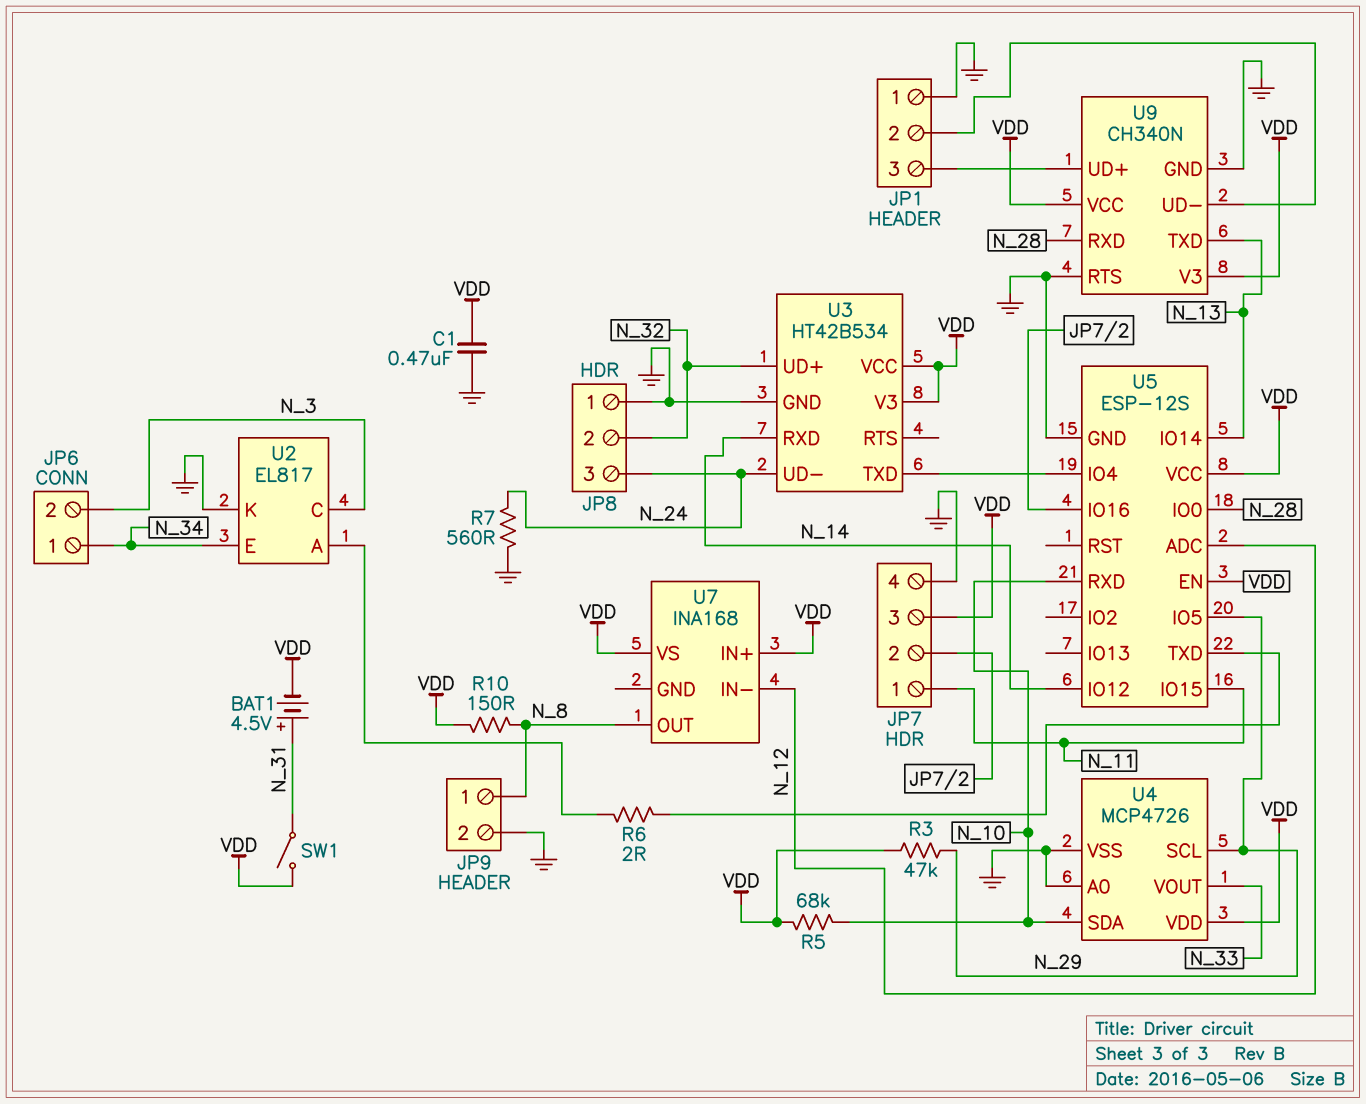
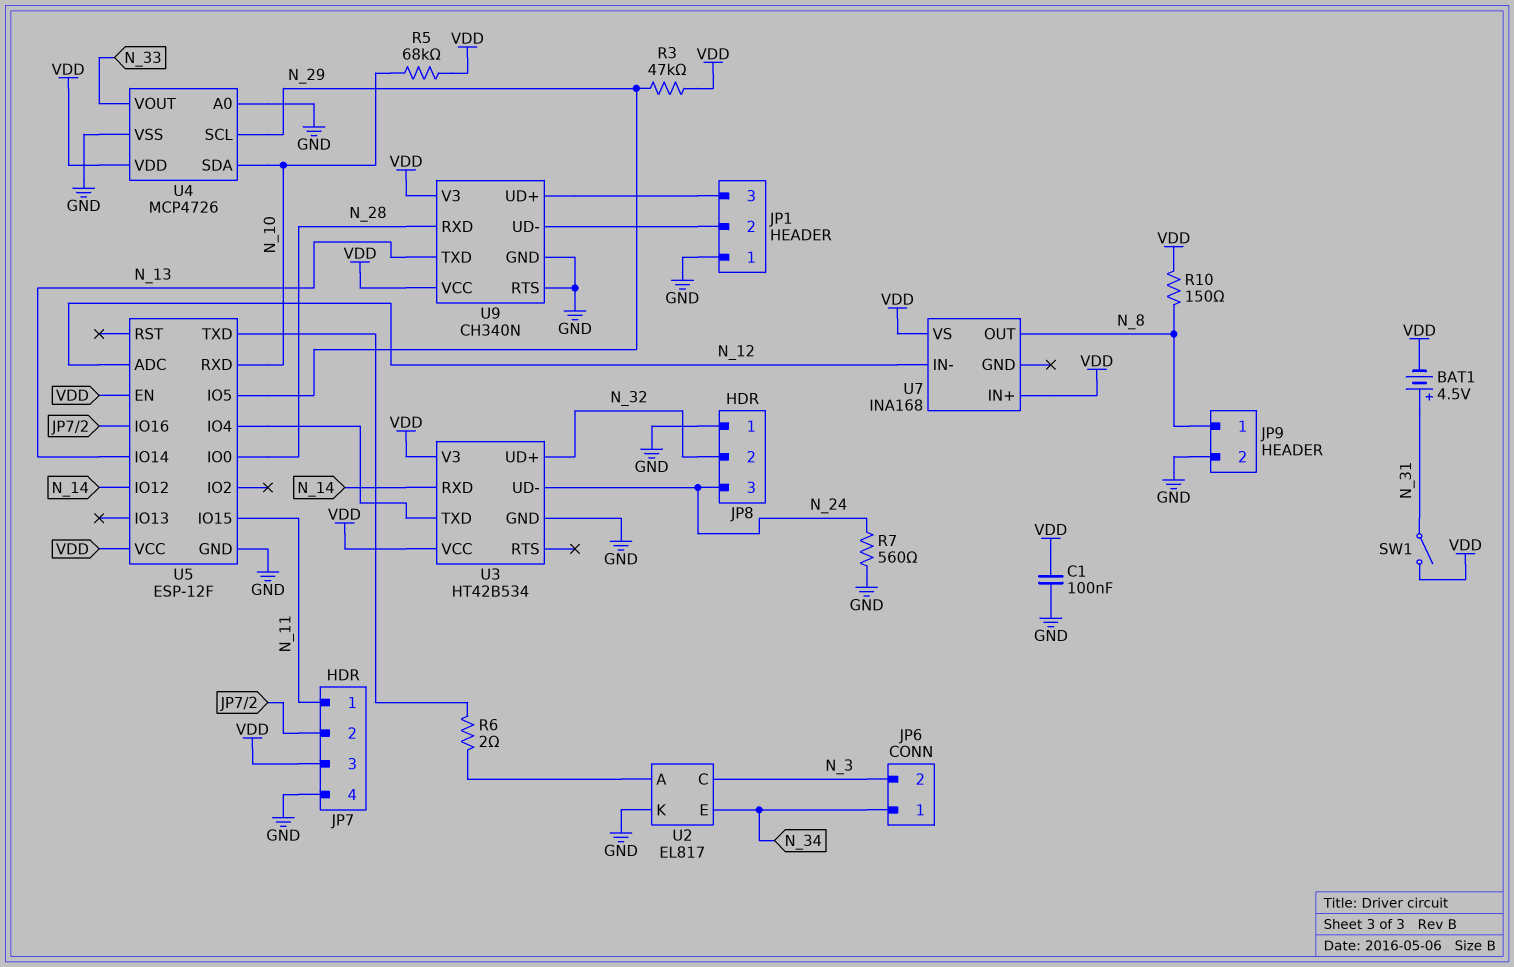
C1: 470nF (GND, VDD) -> 100nF (GND, VDD)
U5: ESP-12S -> ESP-12F

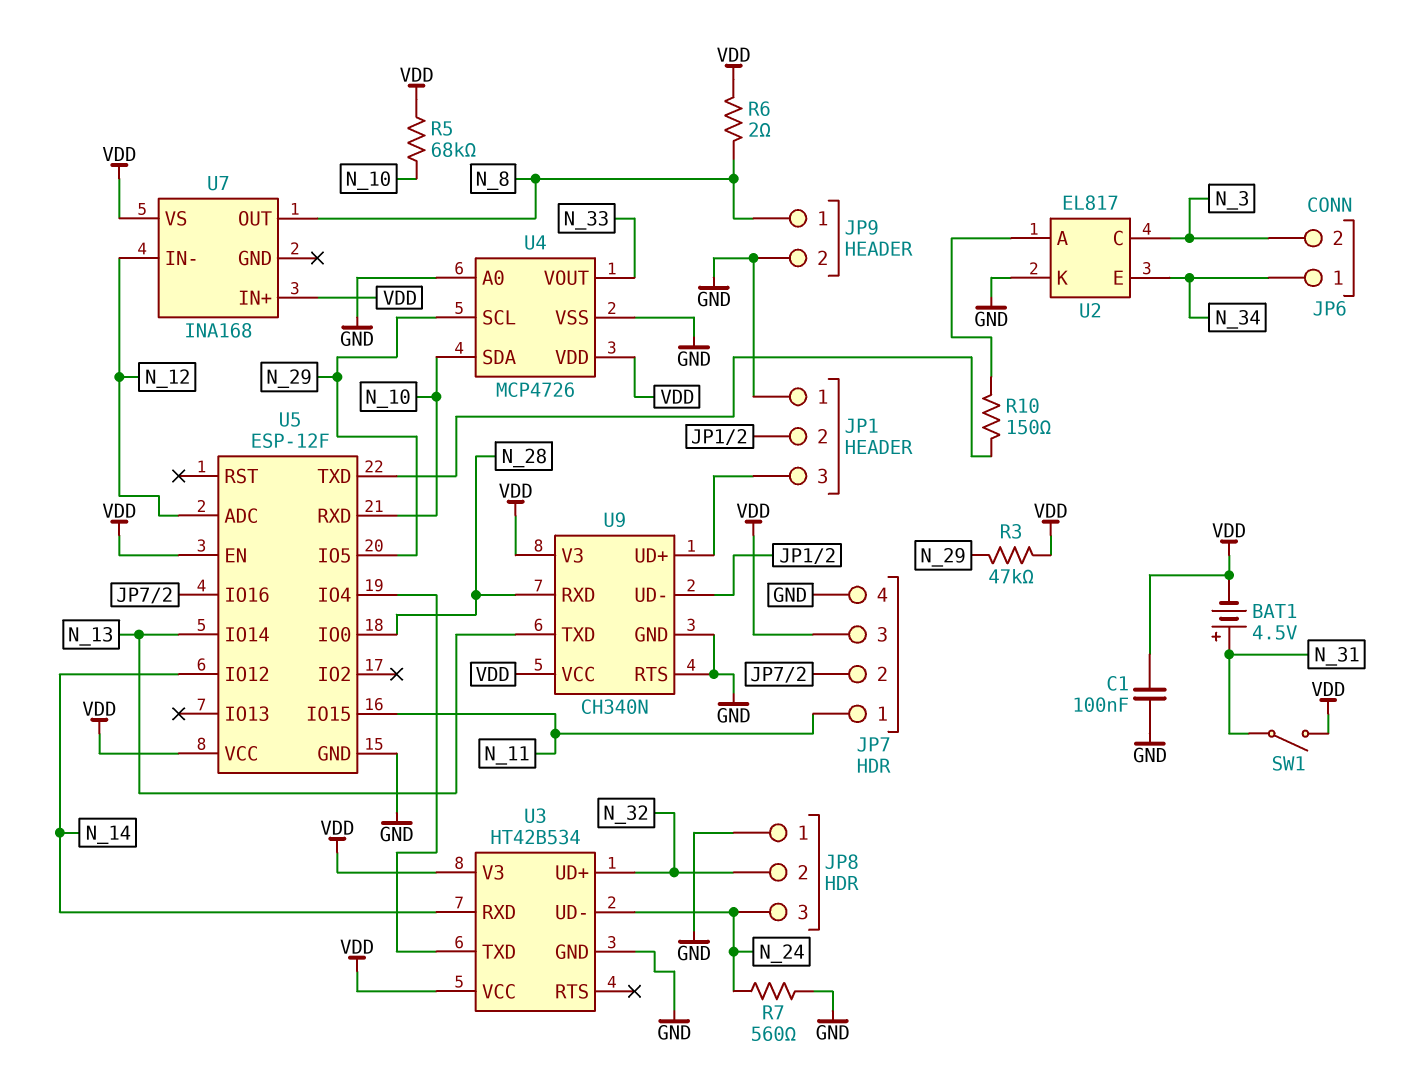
R6: 2 (U2/A, U5/TXD) -> 2 (N_8, VDD)
R10: 150 (N_8, VDD) -> 150 (U2/A, U5/TXD)

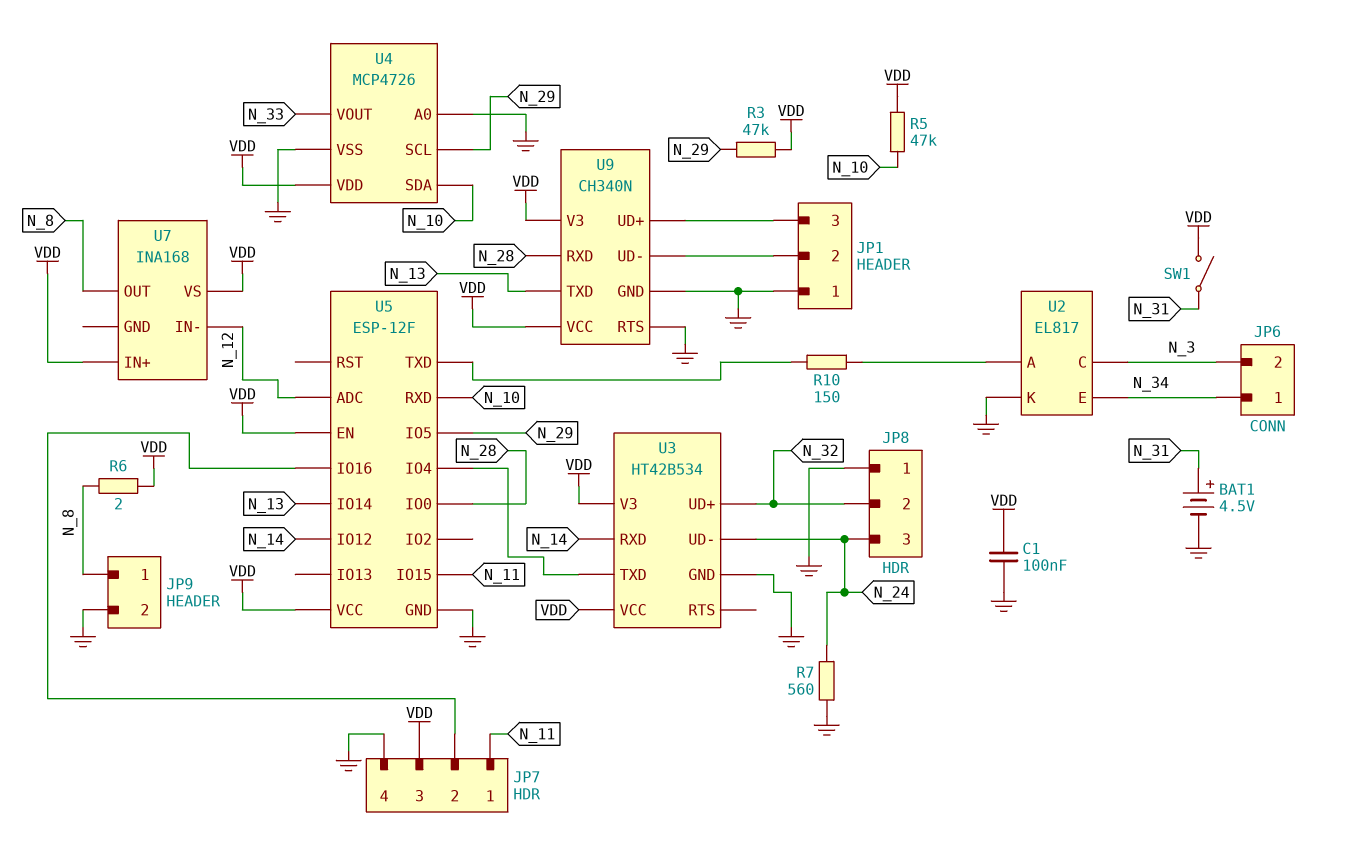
BAT1: 4.5V (plus N_31, minus VDD) -> 4.5V (plus N_31, minus GND)
R5: 68k (N_10, VDD) -> 47k (N_10, VDD)

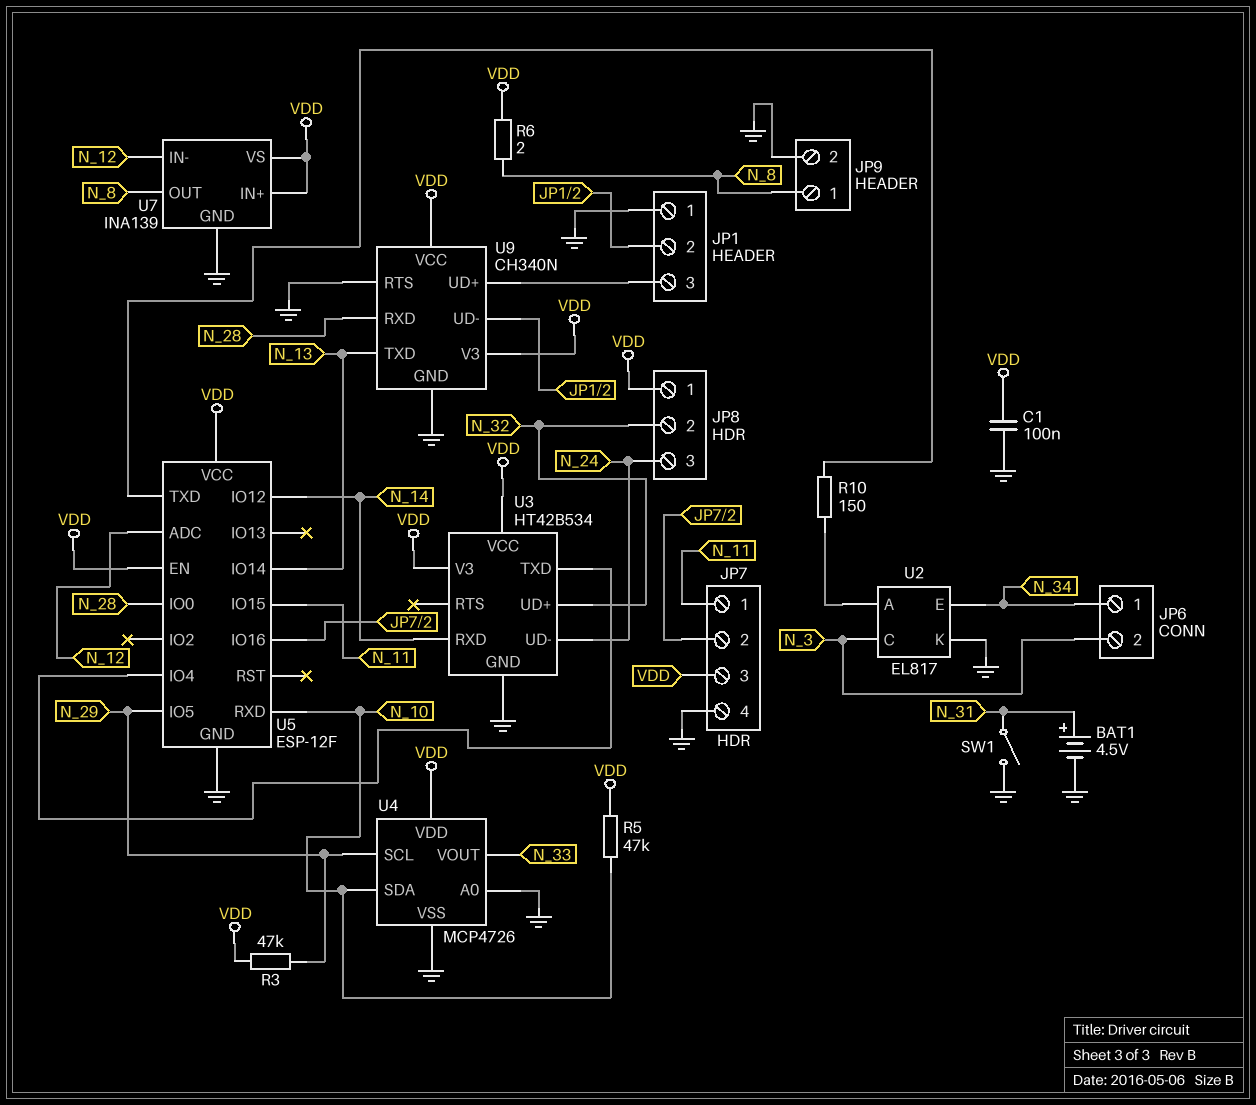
JP8 pin 1: GND -> VDD
R7: 560 (GND, N_24) -> none
SW1: switch (N_31, VDD) -> switch (GND, N_31)
U7: INA168 -> INA139
U7 pin GND: none -> GND

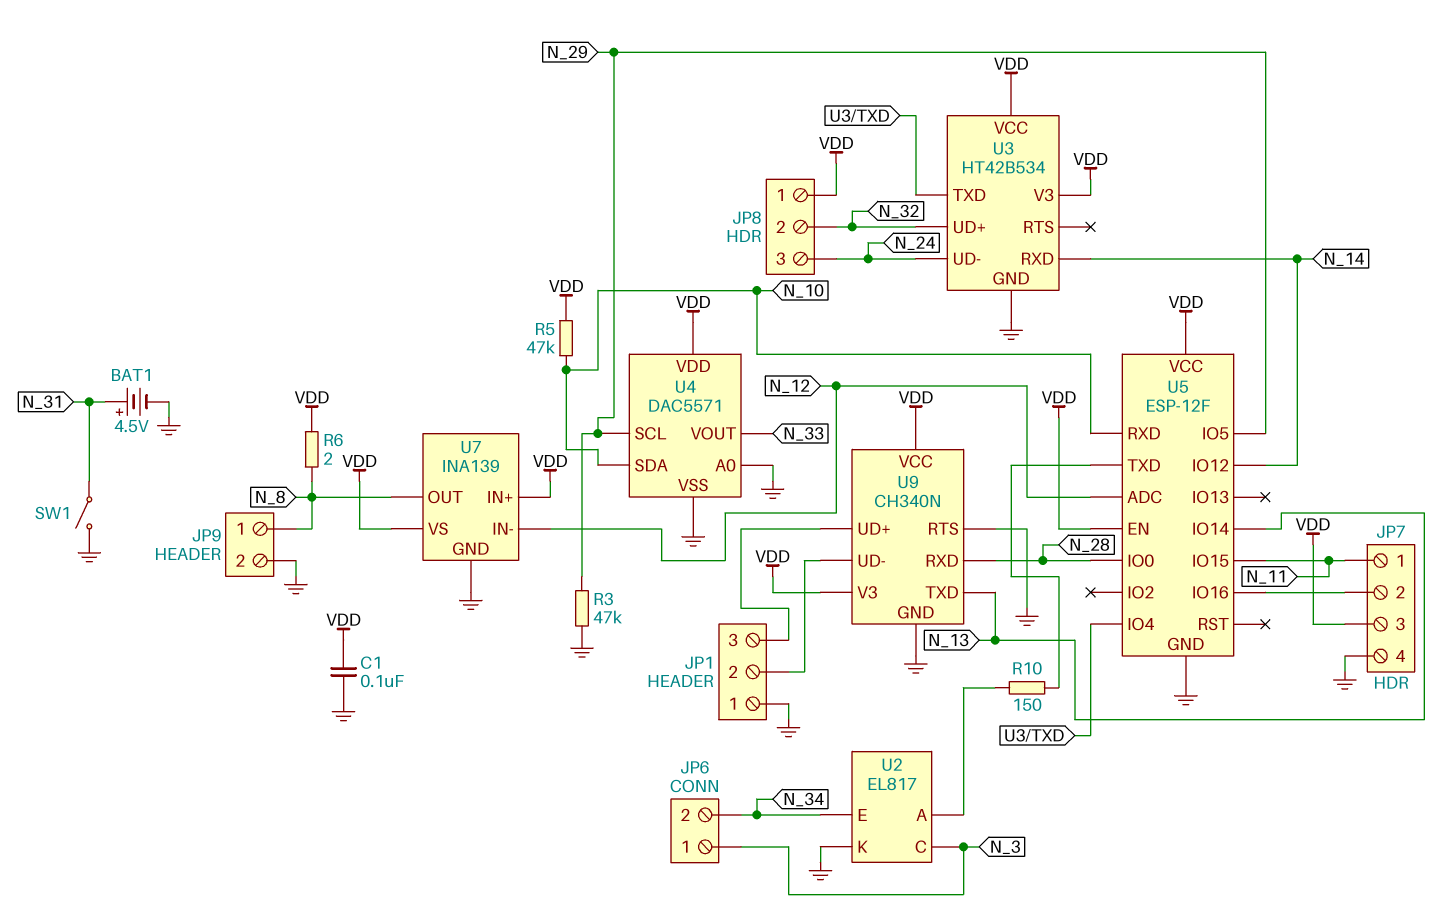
JP6 pin 1: N_34 -> N_3
JP6 pin 2: N_3 -> N_34
R3: 47k (N_29, VDD) -> 47k (GND, N_29)
U4: MCP4726 -> DAC5571

